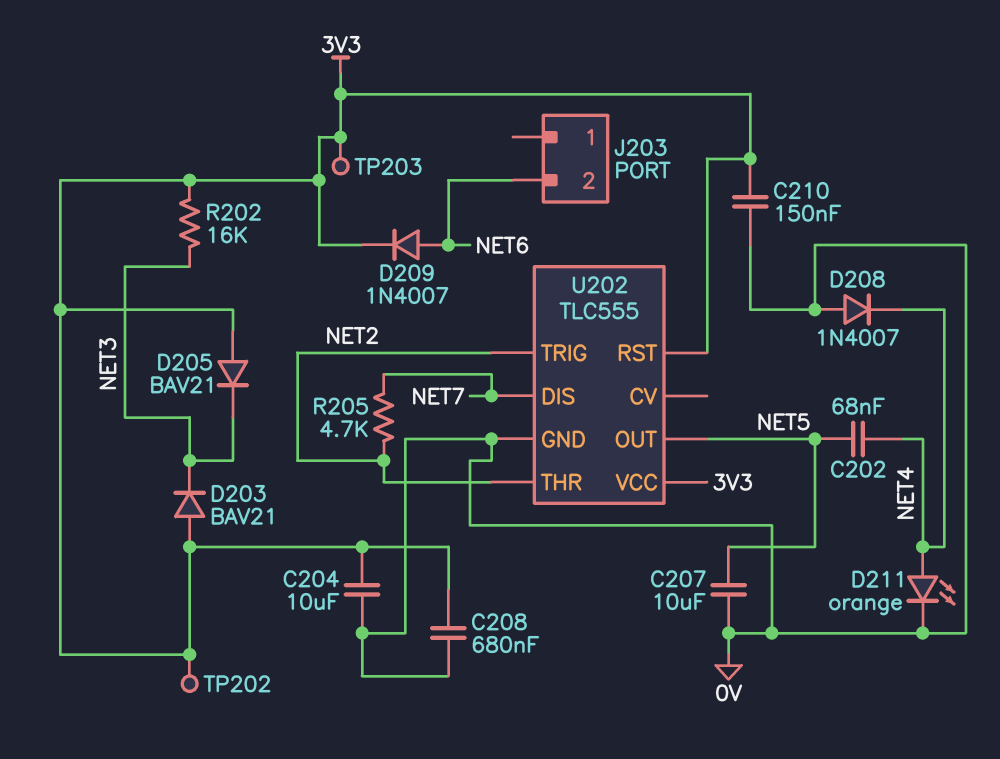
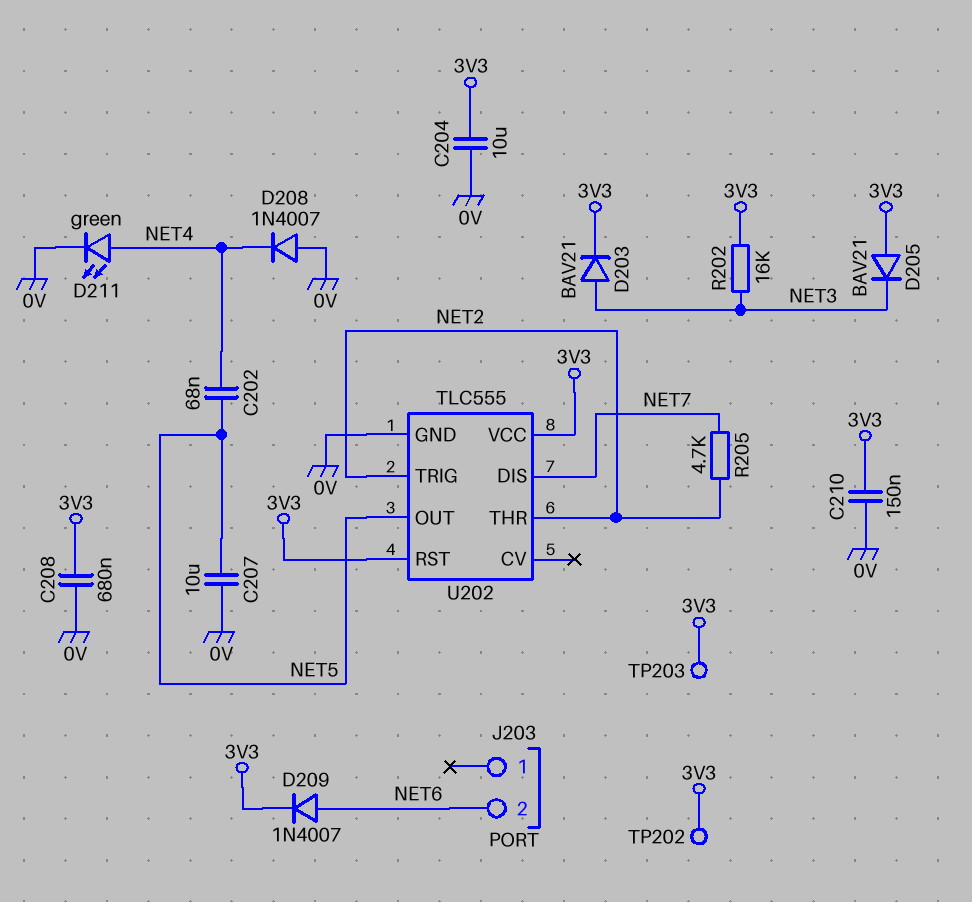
D203: diode BAV21 (A 3V3, K NET3) -> diode BAV21 (A NET3, K 3V3)
D211: LED orange (A NET4, K 0V) -> LED green (A NET4, K 0V)

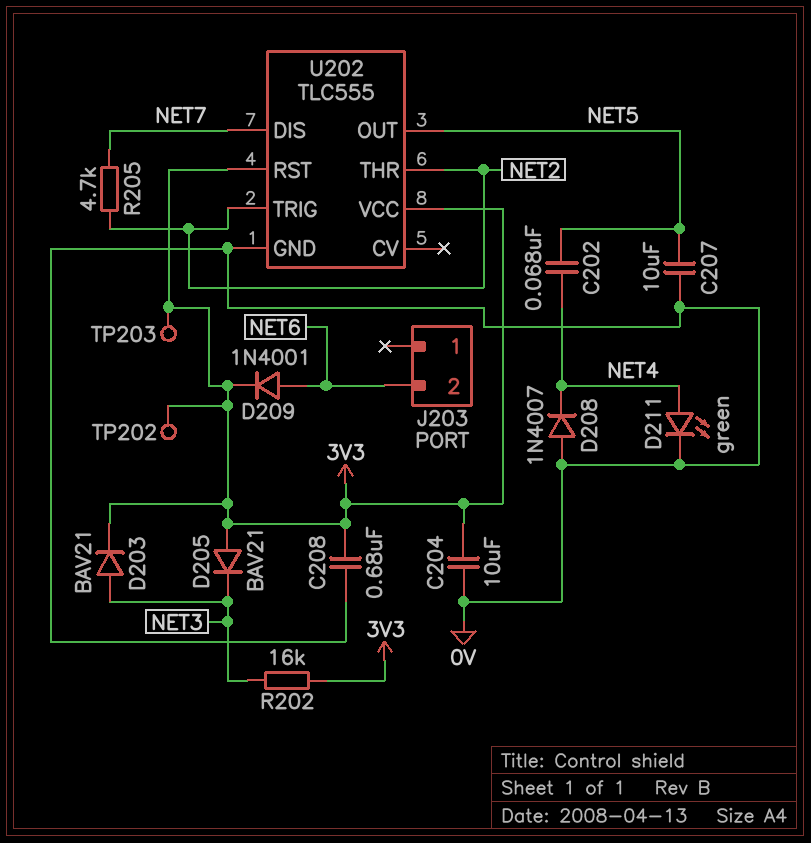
C210: 150nF (0V, 3V3) -> none
D209: diode 1N4007 (A NET6, K 3V3) -> diode 1N4001 (A NET6, K 3V3)

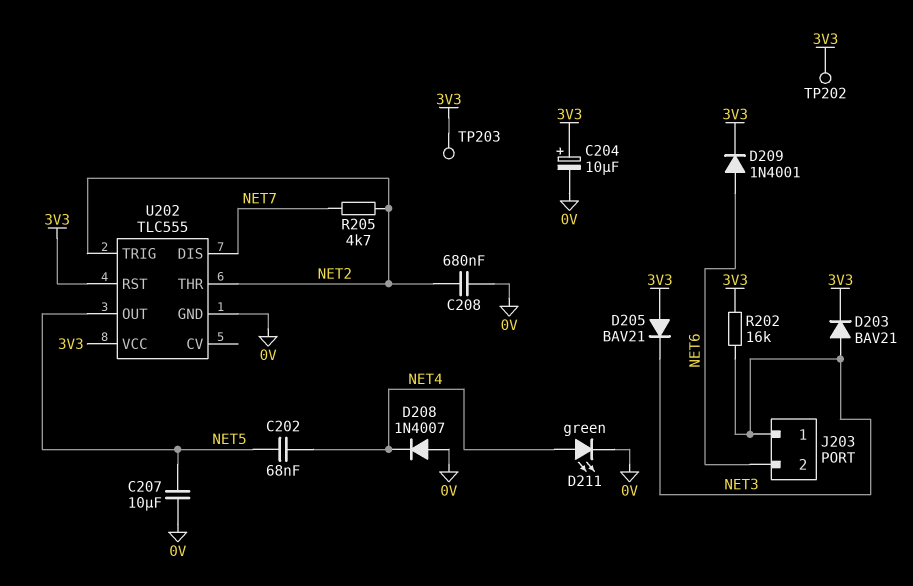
C204: 10uF (0V, 3V3) -> 10uF (plus 3V3, minus 0V)
C208: 680nF (0V, 3V3) -> 680nF (0V, NET2)
J203 pin 1: none -> NET3

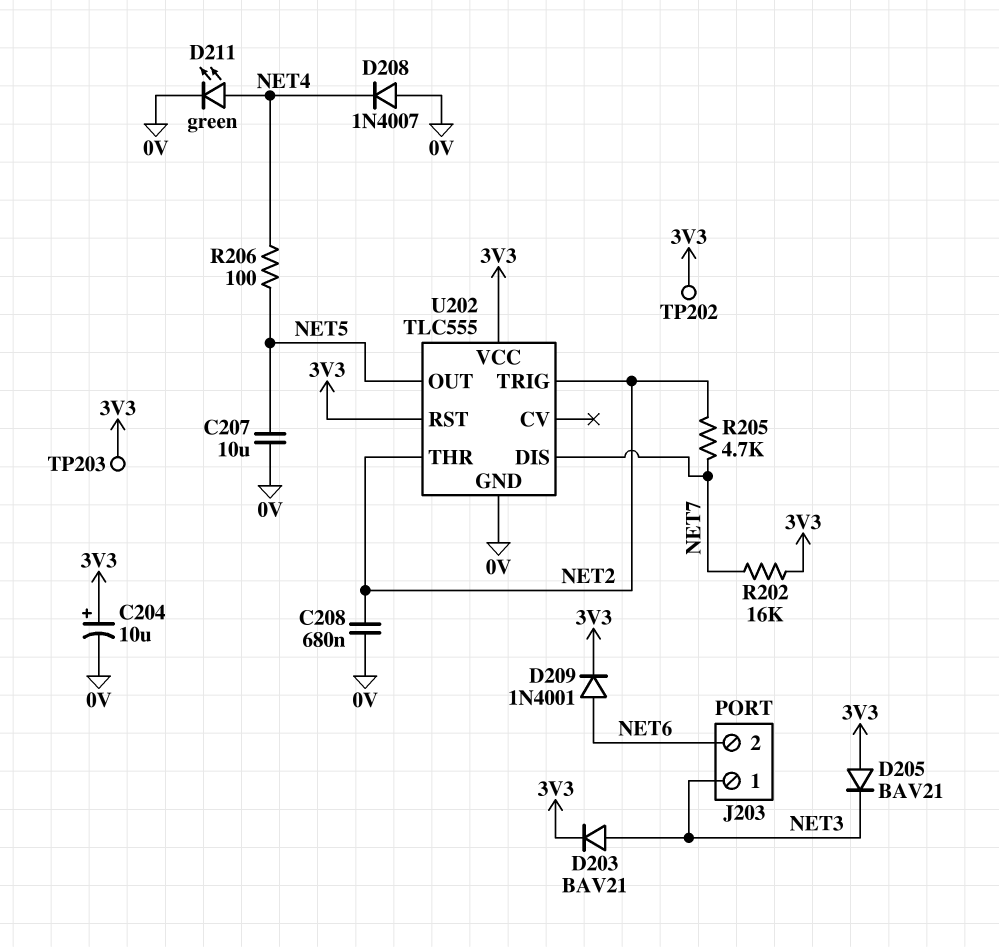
C202: 68nF (NET4, NET5) -> none
R202: 16k (3V3, NET3) -> 16k (3V3, NET7)
R206: none -> 100 (NET4, NET5)

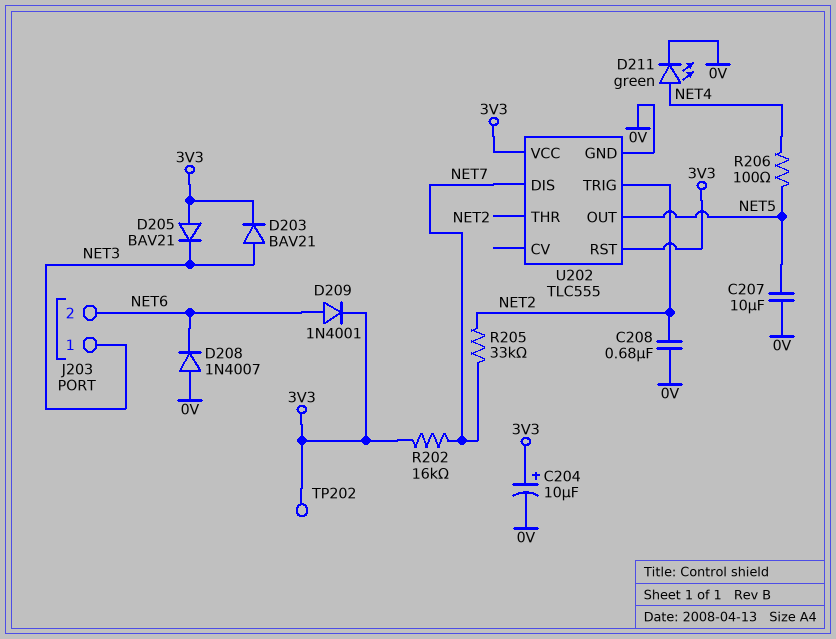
D208: diode 1N4007 (A 0V, K NET4) -> diode 1N4007 (A 0V, K NET6)
R205: 4.7k (NET2, NET7) -> 33k (NET2, NET7)
TP203: test point (3V3) -> none

